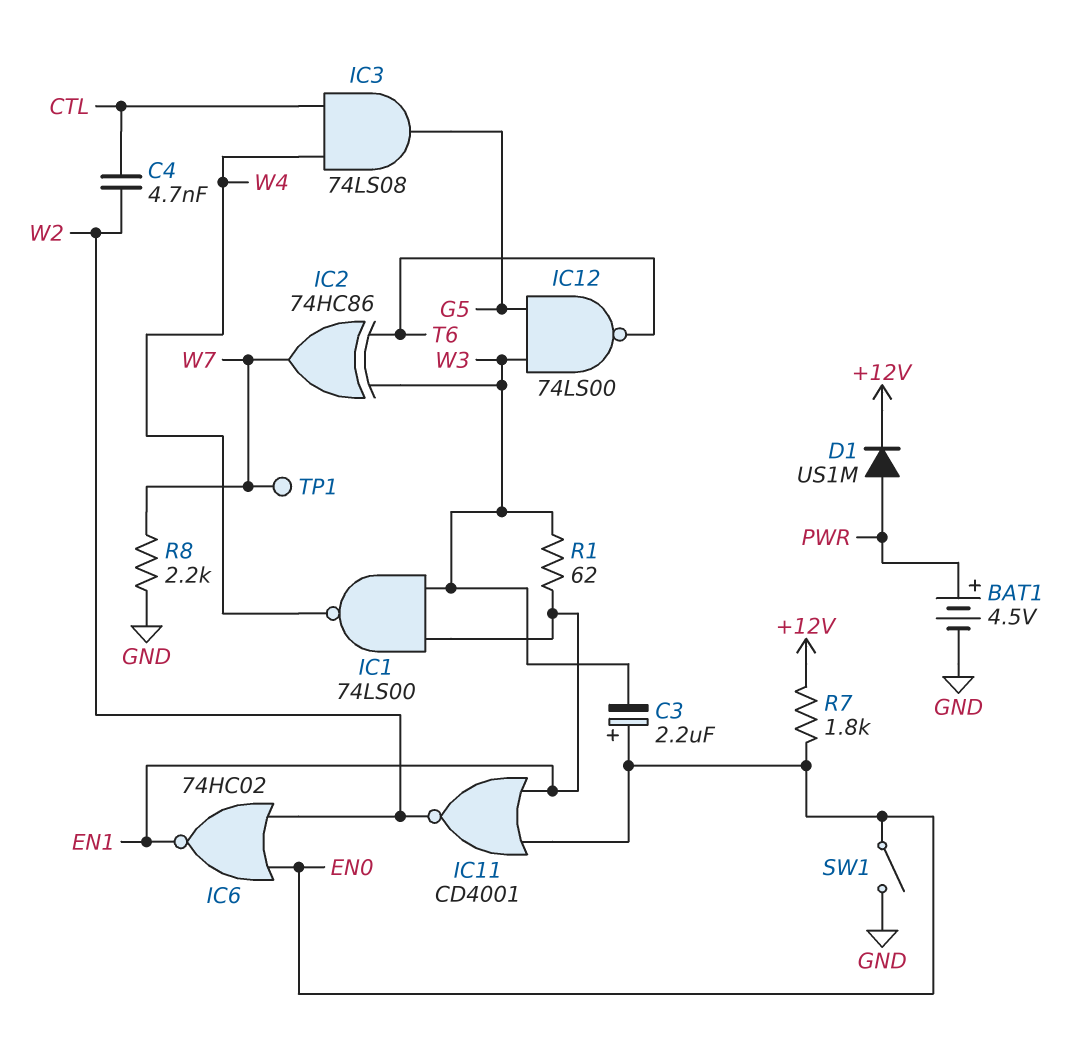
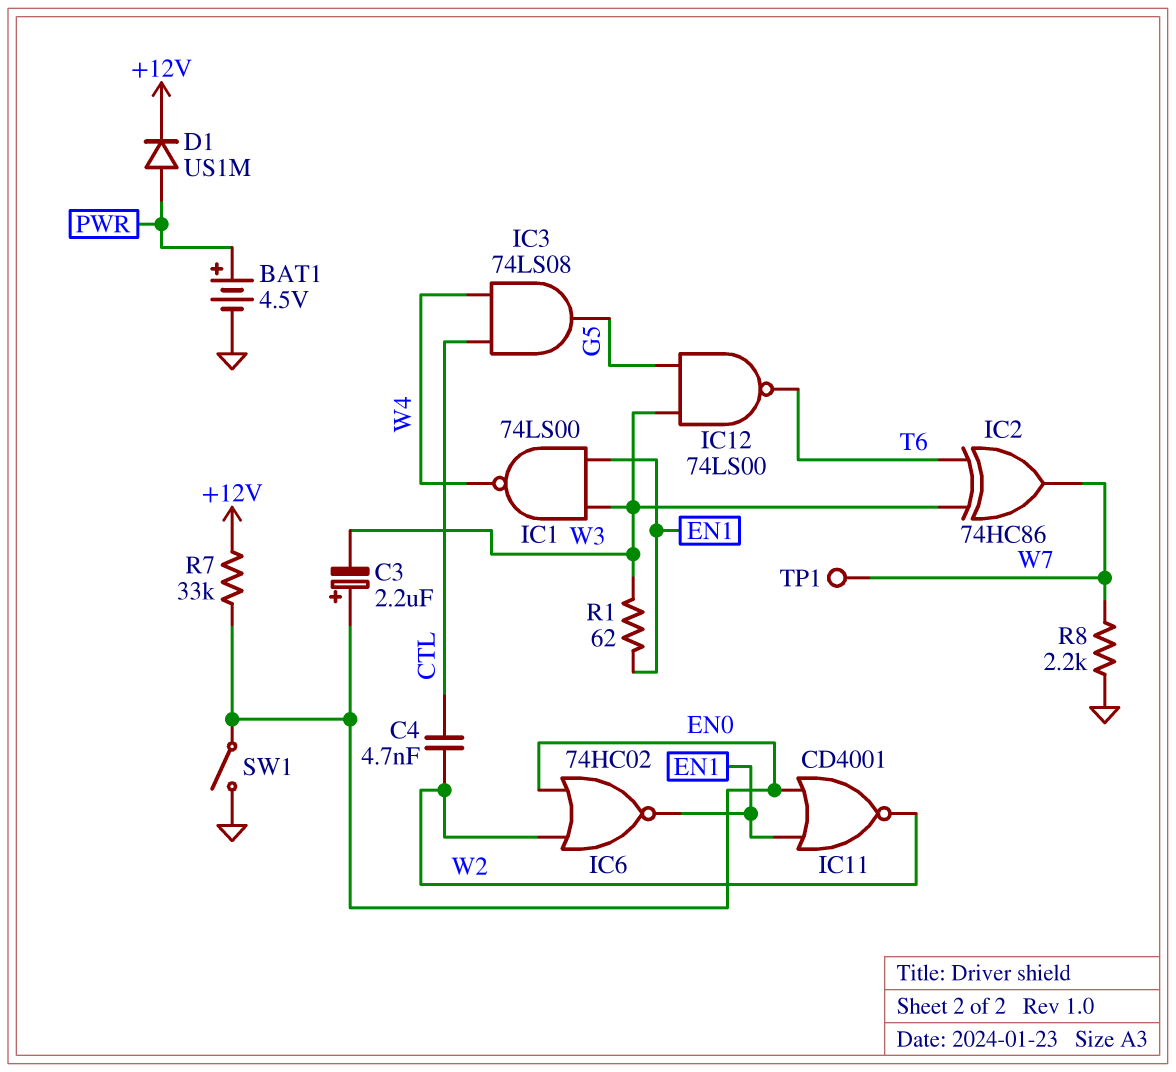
R7: 1.8k (+12V, EN0) -> 33k (+12V, EN0)

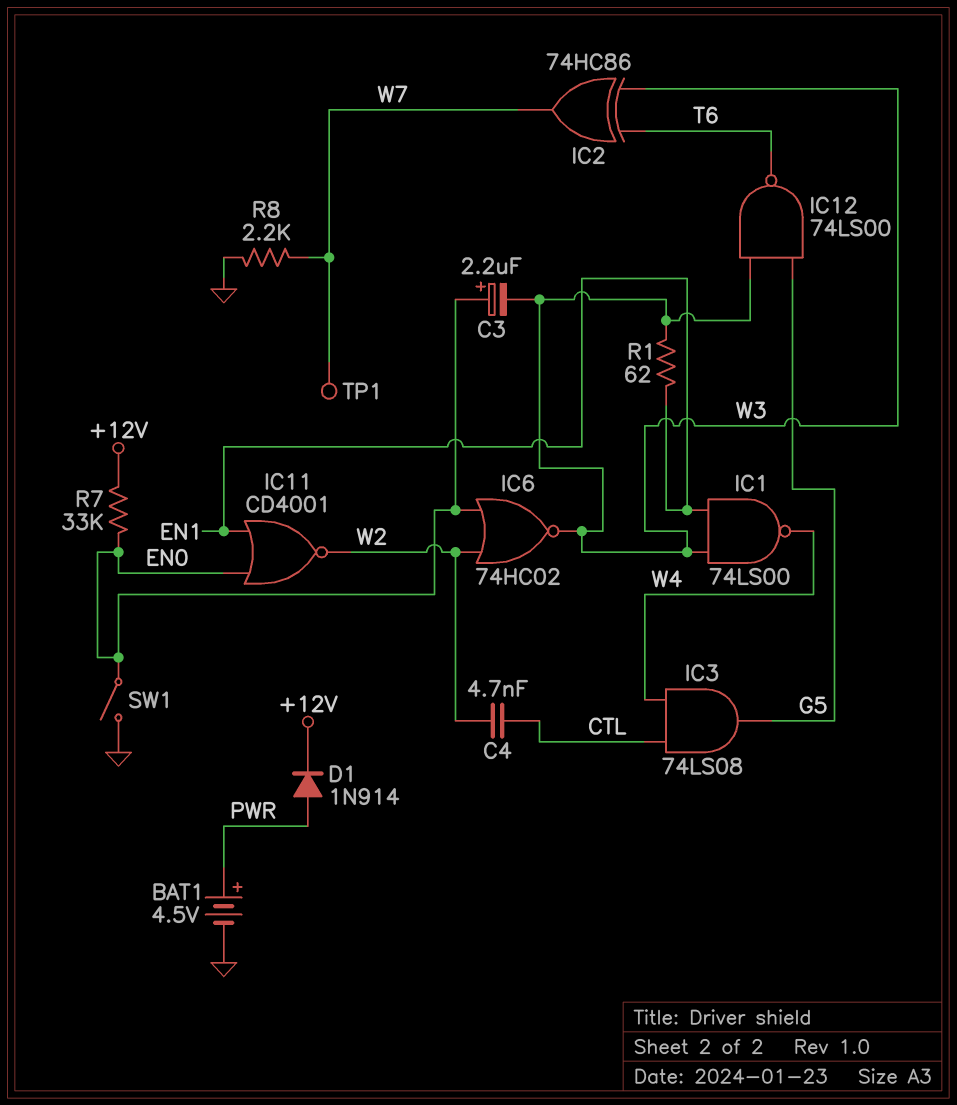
D1: diode US1M (A PWR, K +12V) -> diode 1N914 (A PWR, K +12V)
IC6: NOR 74HC02 (in EN0, in W2, out EN1) -> NOR 74HC02 (in EN0, in W2, out W3)

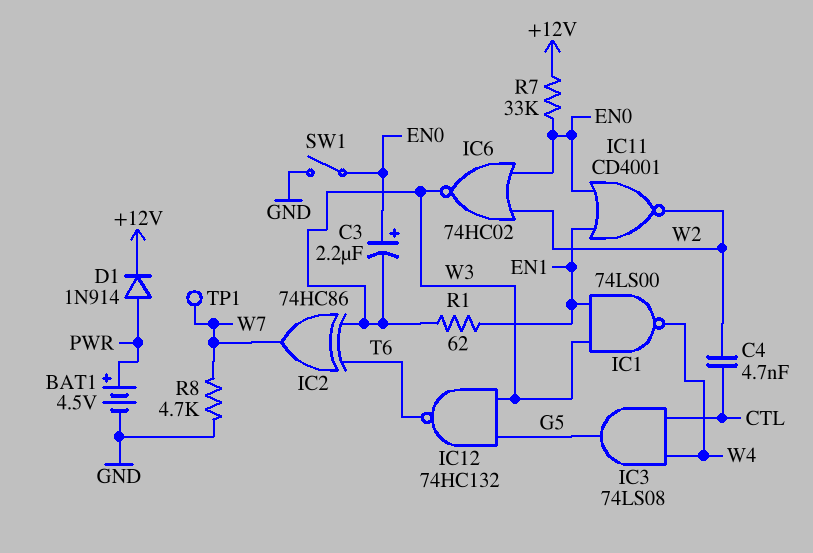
IC12: NAND 74LS00 (in G5, in W3, out T6) -> NAND 74HC132 (in G5, in W3, out T6)
R8: 2.2k (GND, W7) -> 4.7k (GND, W7)

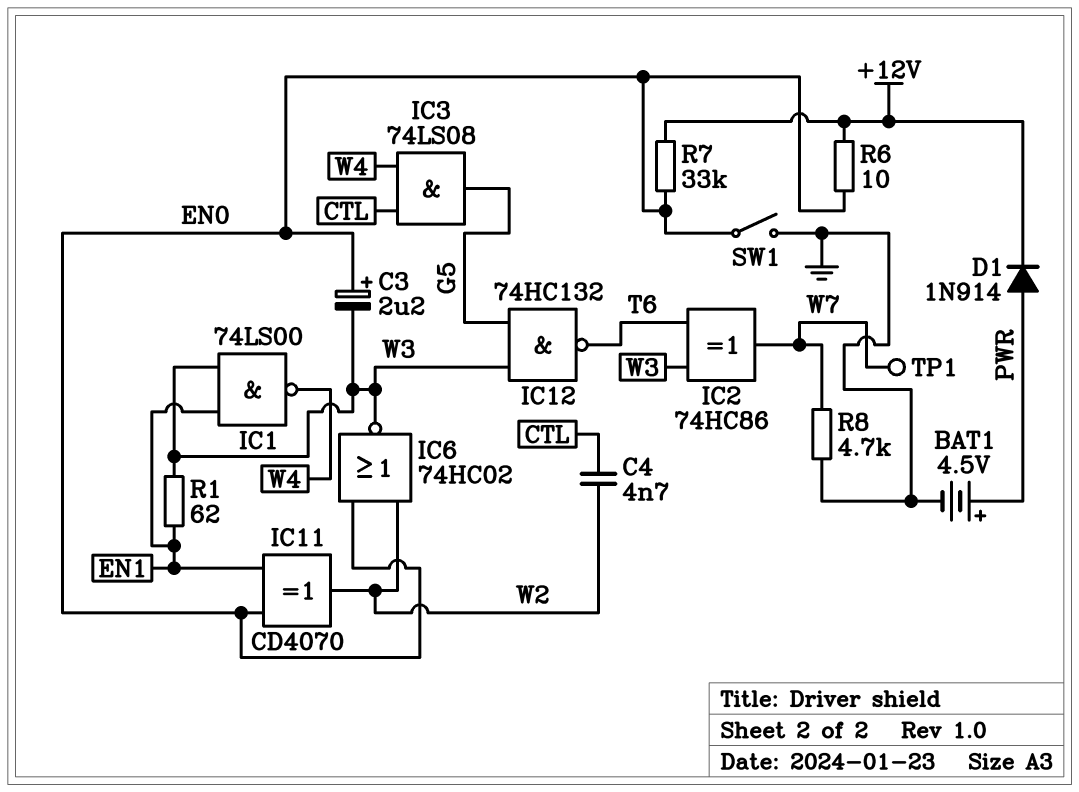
IC11: NOR CD4001 (in EN0, in EN1, out W2) -> XOR CD4070 (in EN0, in EN1, out W2)
R6: none -> 10 (+12V, EN0)

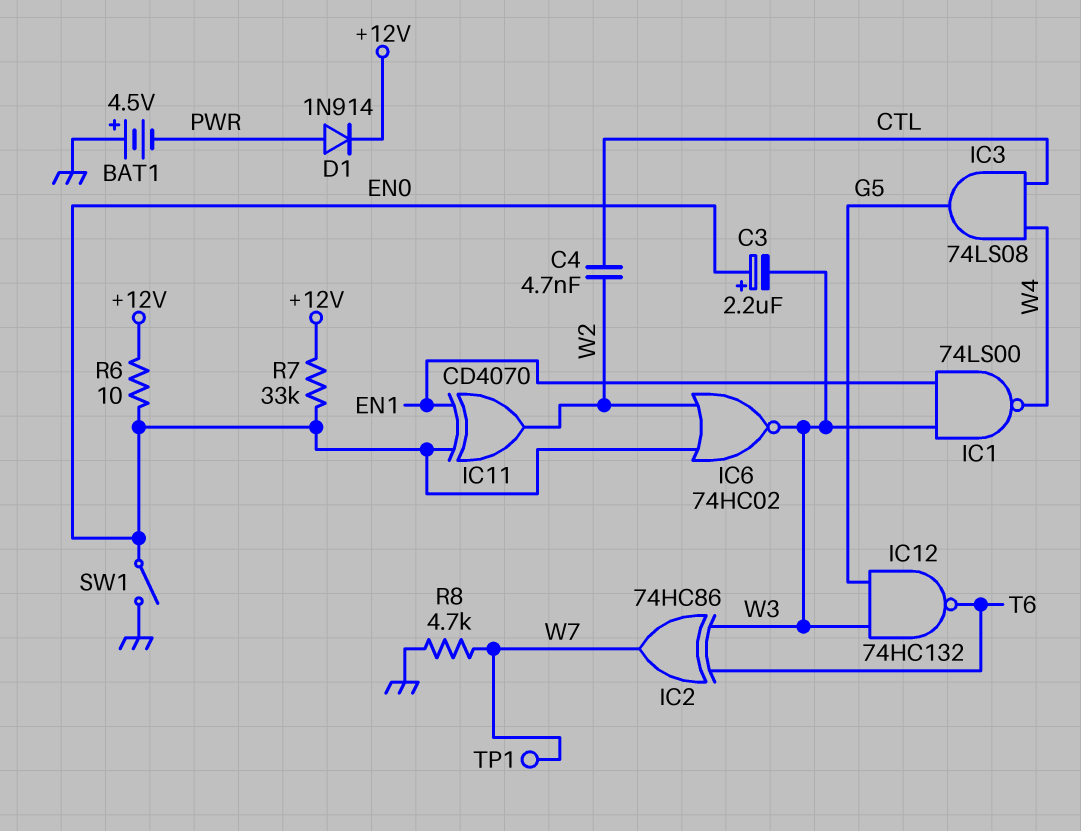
BAT1: 4.5V (plus PWR, minus GND) -> 4.5V (plus GND, minus PWR)
R1: 62 (EN1, W3) -> none

